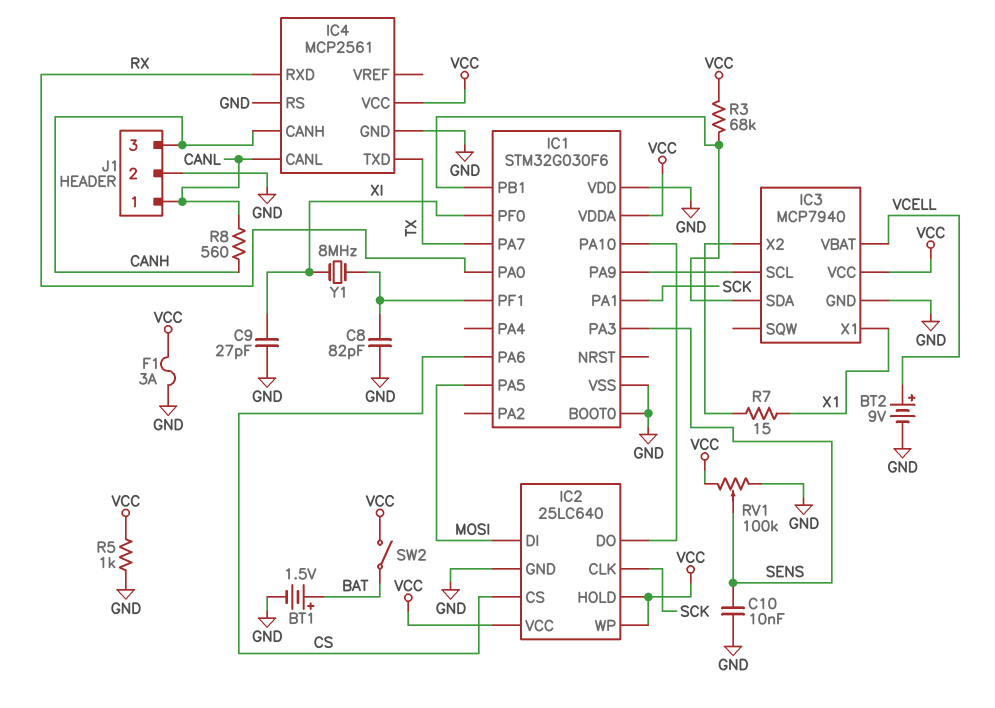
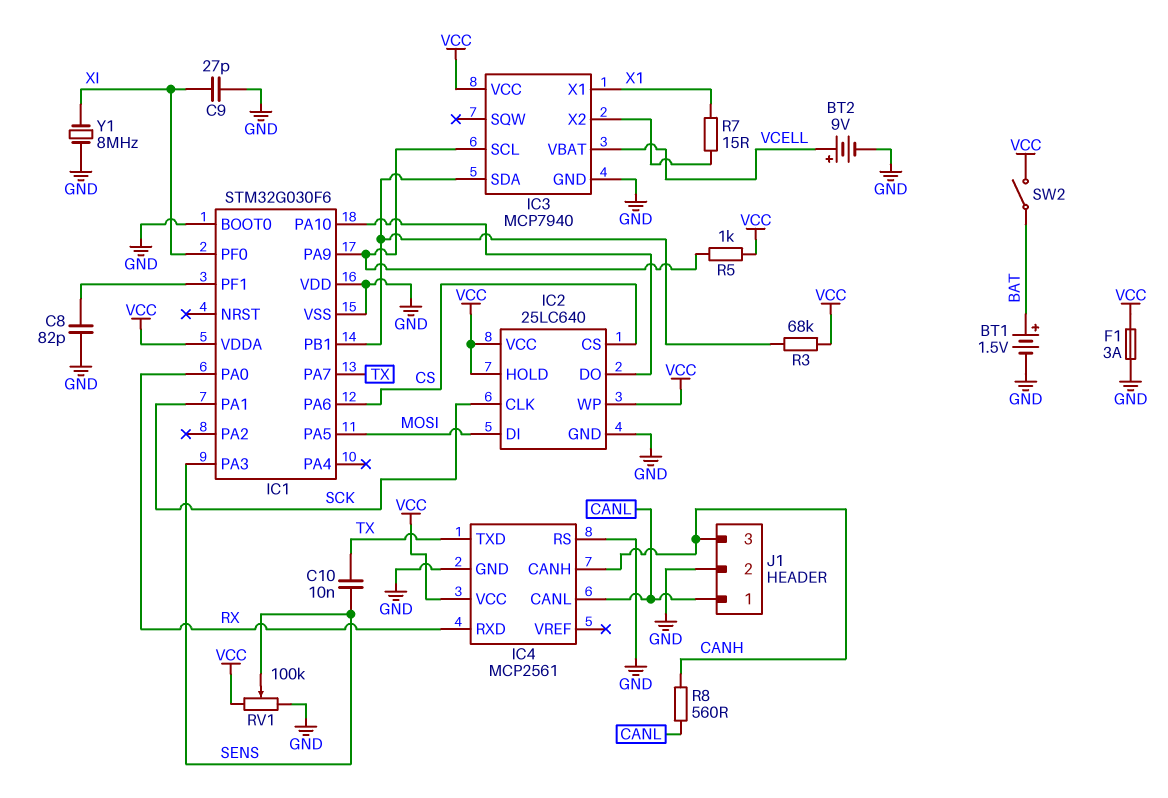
C10: 10nF (GND, SENS) -> 10nF (SENS, TX)
R5: 1k (GND, VCC) -> 1k (IC1/PA9, VCC)
Y1: 8MHz (IC1/PF1, XI) -> 8MHz (GND, XI)

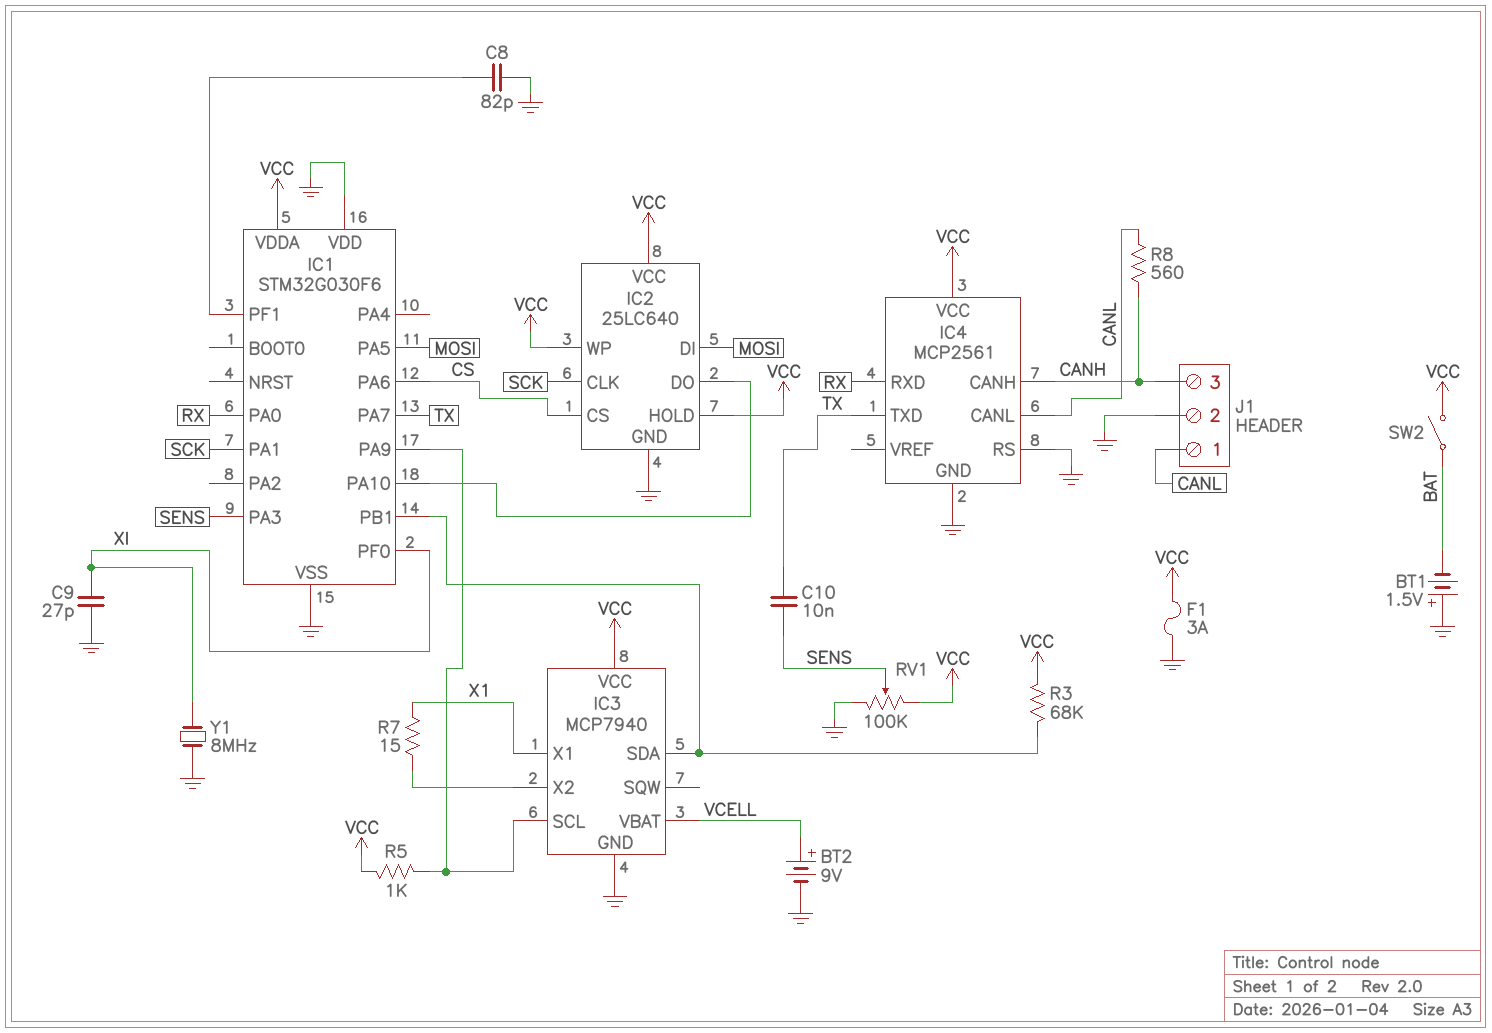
BT1: 1.5V (plus BAT, minus GND) -> 1.5V (plus GND, minus BAT)
IC1 pin BOOT0: GND -> none

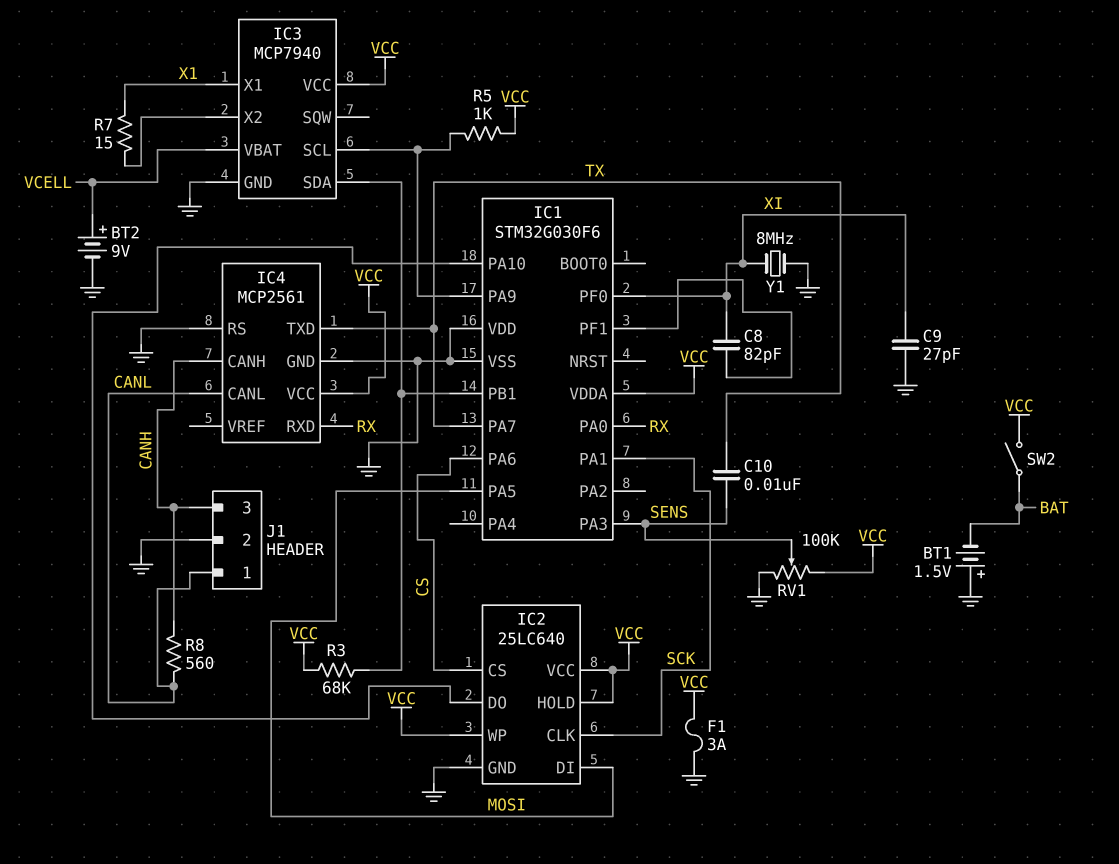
C8: 82pF (GND, IC1/PF1) -> 82pF (IC1/PF1, XI)

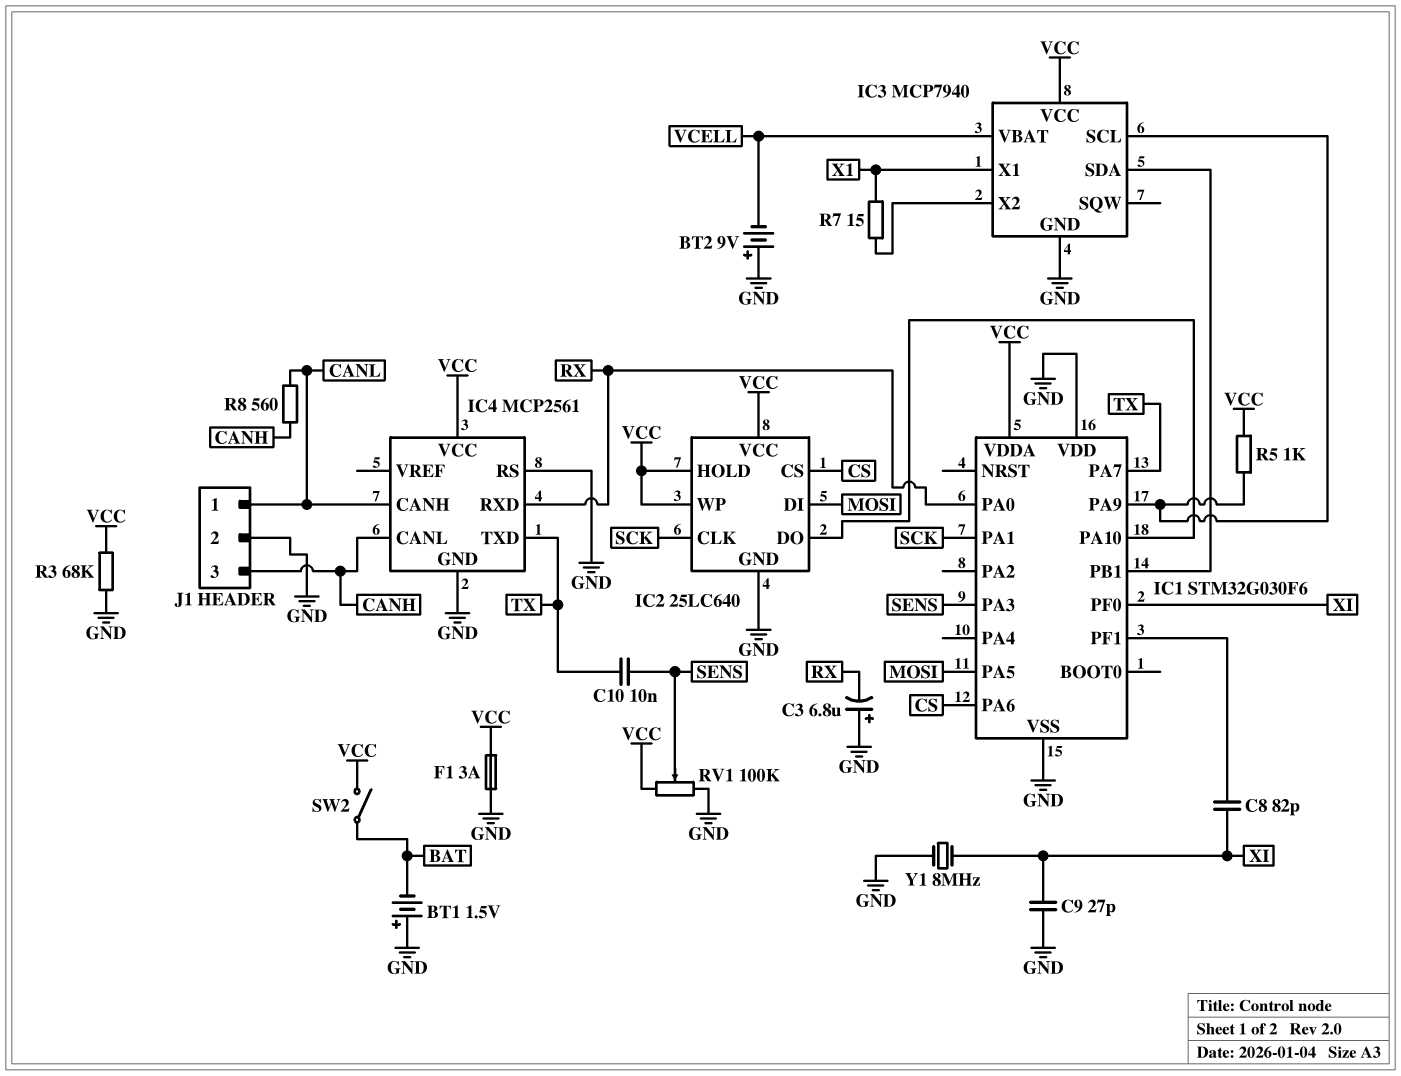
BT2: 9V (plus VCELL, minus GND) -> 9V (plus GND, minus VCELL)
C3: none -> 6.8uF (plus GND, minus RX)
IC4 pin CANH: CANH -> CANL
IC4 pin CANL: CANL -> CANH
R3: 68k (IC1/PB1, VCC) -> 68k (GND, VCC)

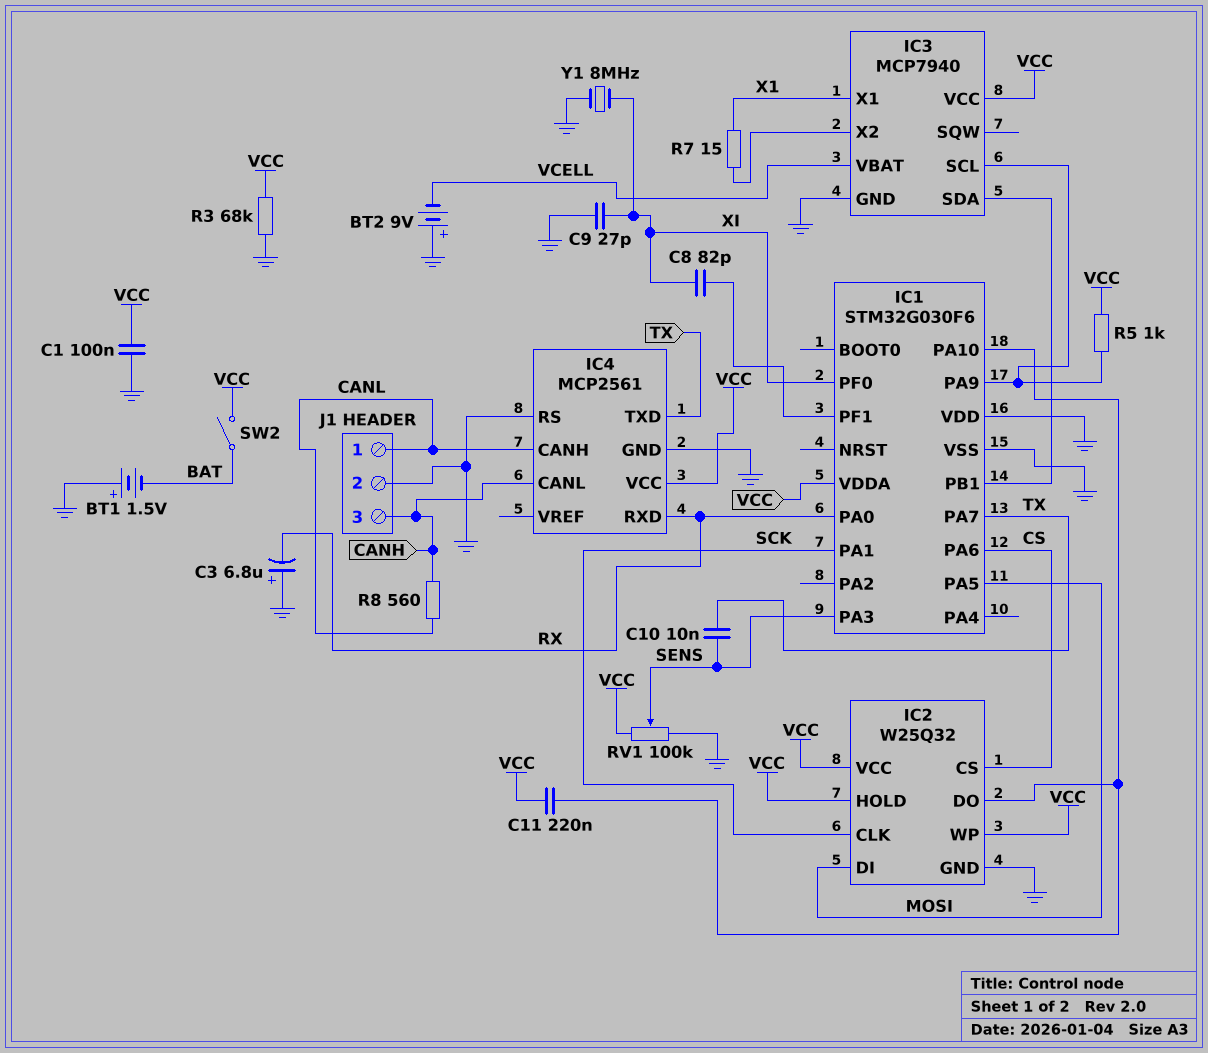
C1: none -> 100nF (GND, VCC)
C11: none -> 220nF (IC1/PA10, VCC)
F1: 3A (GND, VCC) -> none
IC2: 25LC640 -> W25Q32

